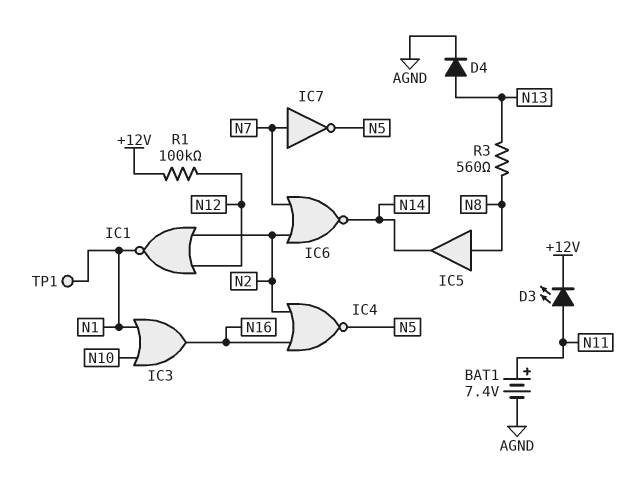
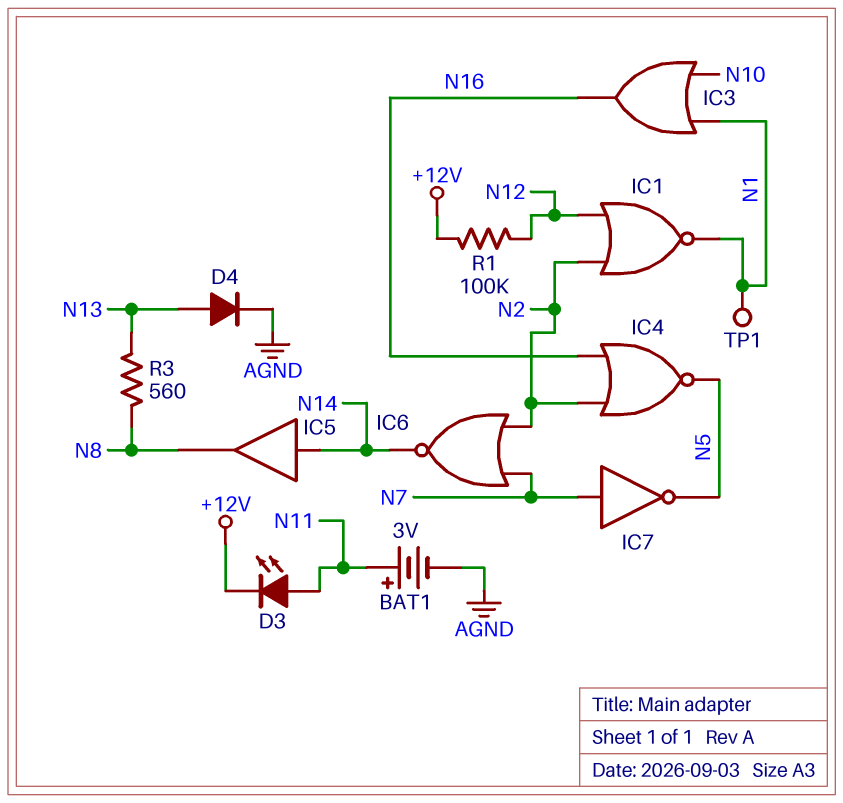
BAT1: 7.4V (plus N11, minus AGND) -> 3V (plus N11, minus AGND)
IC5: buffer (in N8, out N14) -> buffer (in N14, out N8)

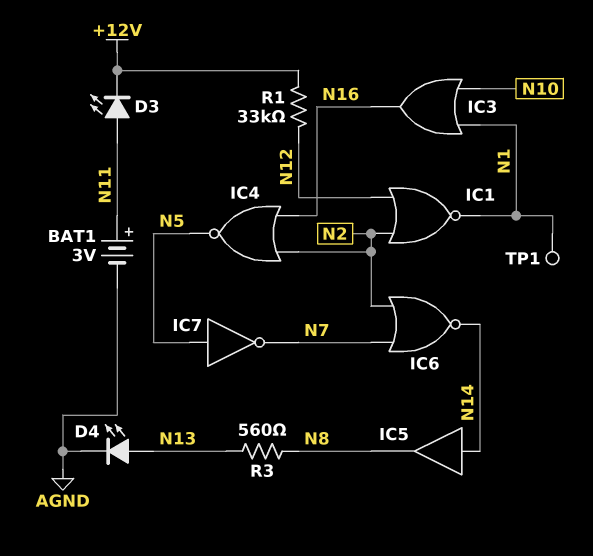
D4: diode (A N13, K AGND) -> LED (A N13, K AGND)
IC7: NOT (in N7, out N5) -> NOT (in N5, out N7)
R1: 100k (+12V, N12) -> 33k (+12V, N12)

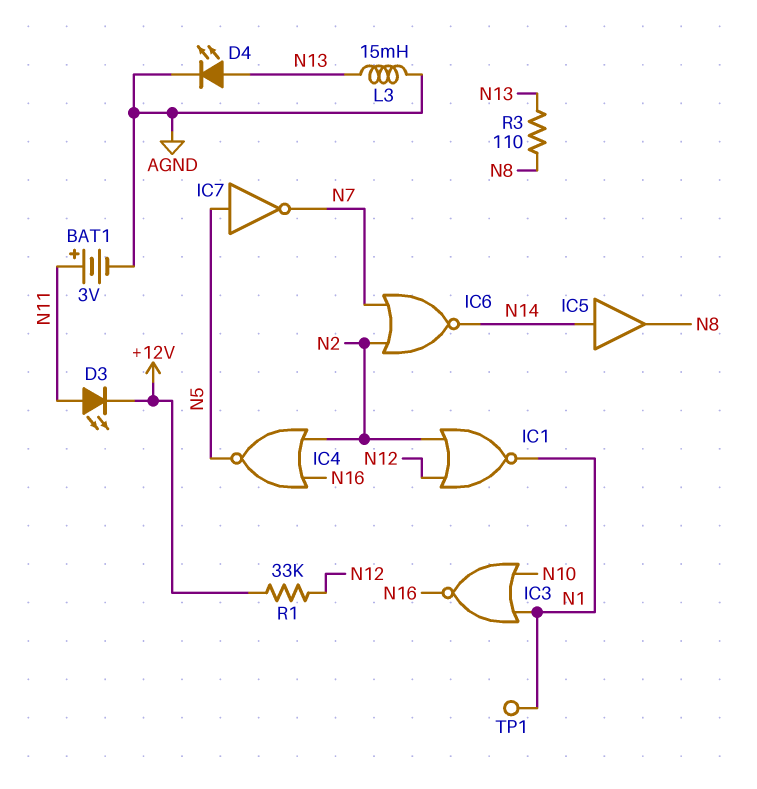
IC3: OR (in N1, in N10, out N16) -> NOR (in N1, in N10, out N16)
L3: none -> 15mH (AGND, N13)
R3: 560 (N8, N13) -> 110 (N8, N13)

